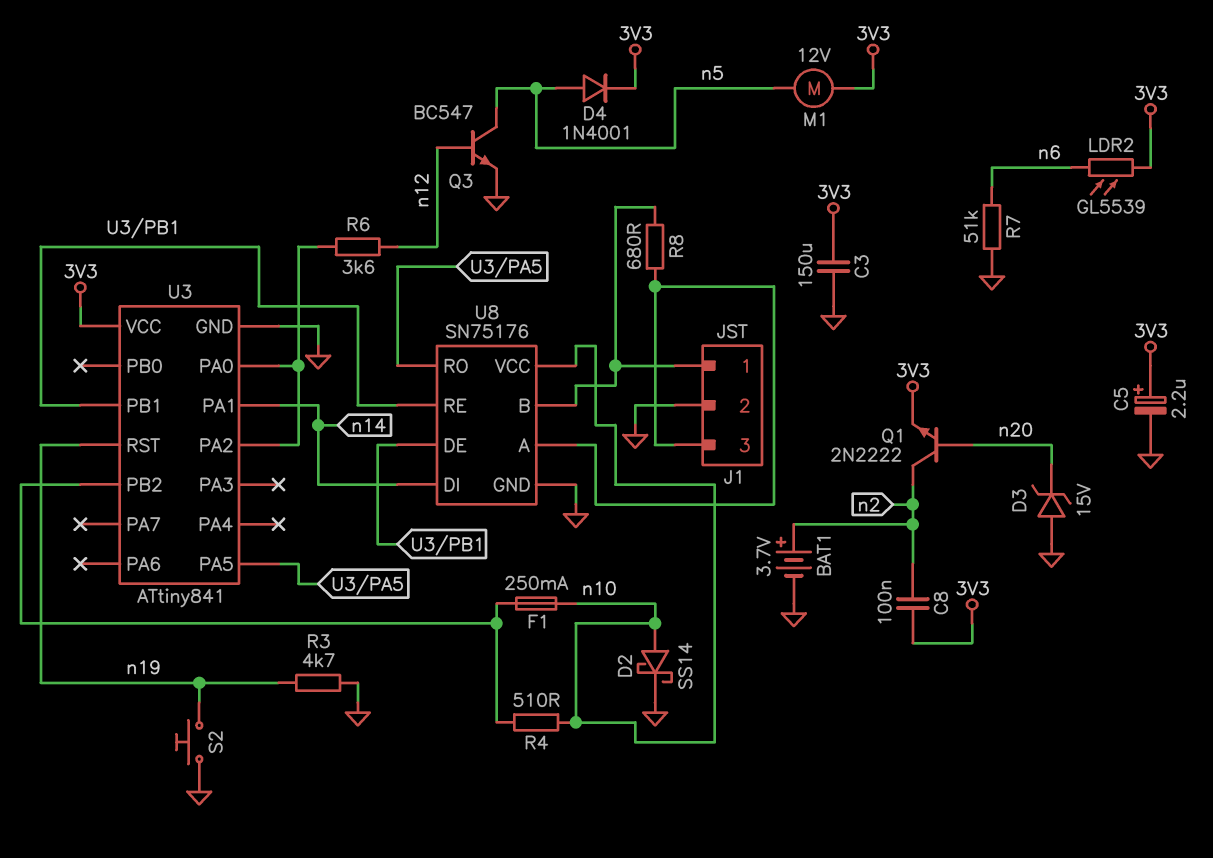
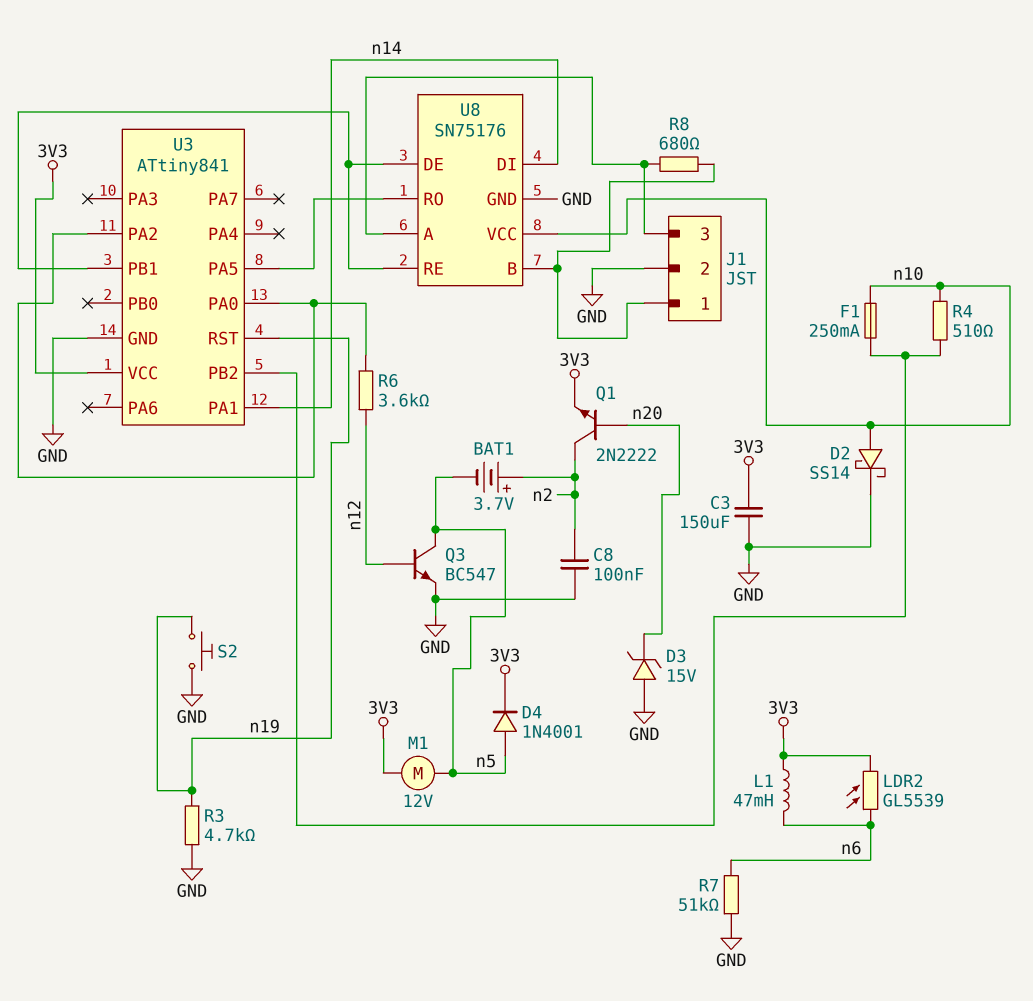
BAT1: 3.7V (plus n2, minus GND) -> 3.7V (plus n2, minus n5)
C5: 2.2uF (plus 3V3, minus GND) -> none
C8: 100nF (3V3, n2) -> 100nF (GND, n2)
L1: none -> 47mH (3V3, n6)

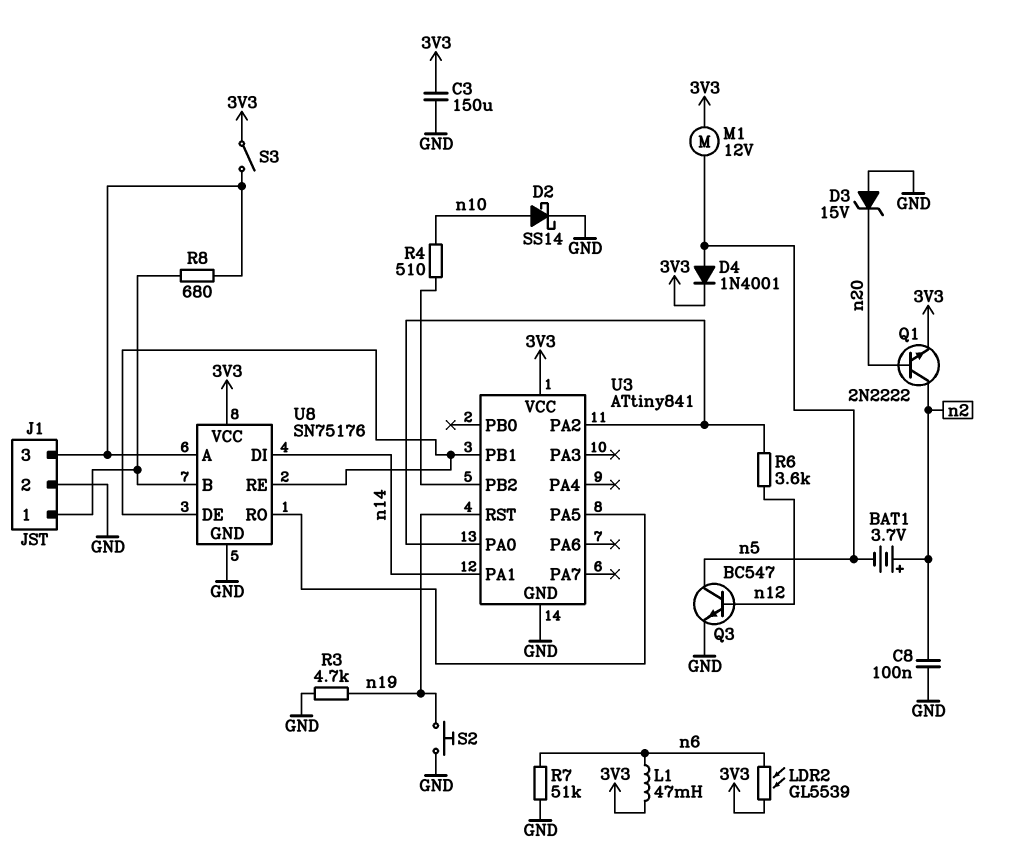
F1: 250mA (U3/PB2, n10) -> none
S3: none -> switch (3V3, J1/3)
U8 pin VCC: n10 -> 3V3

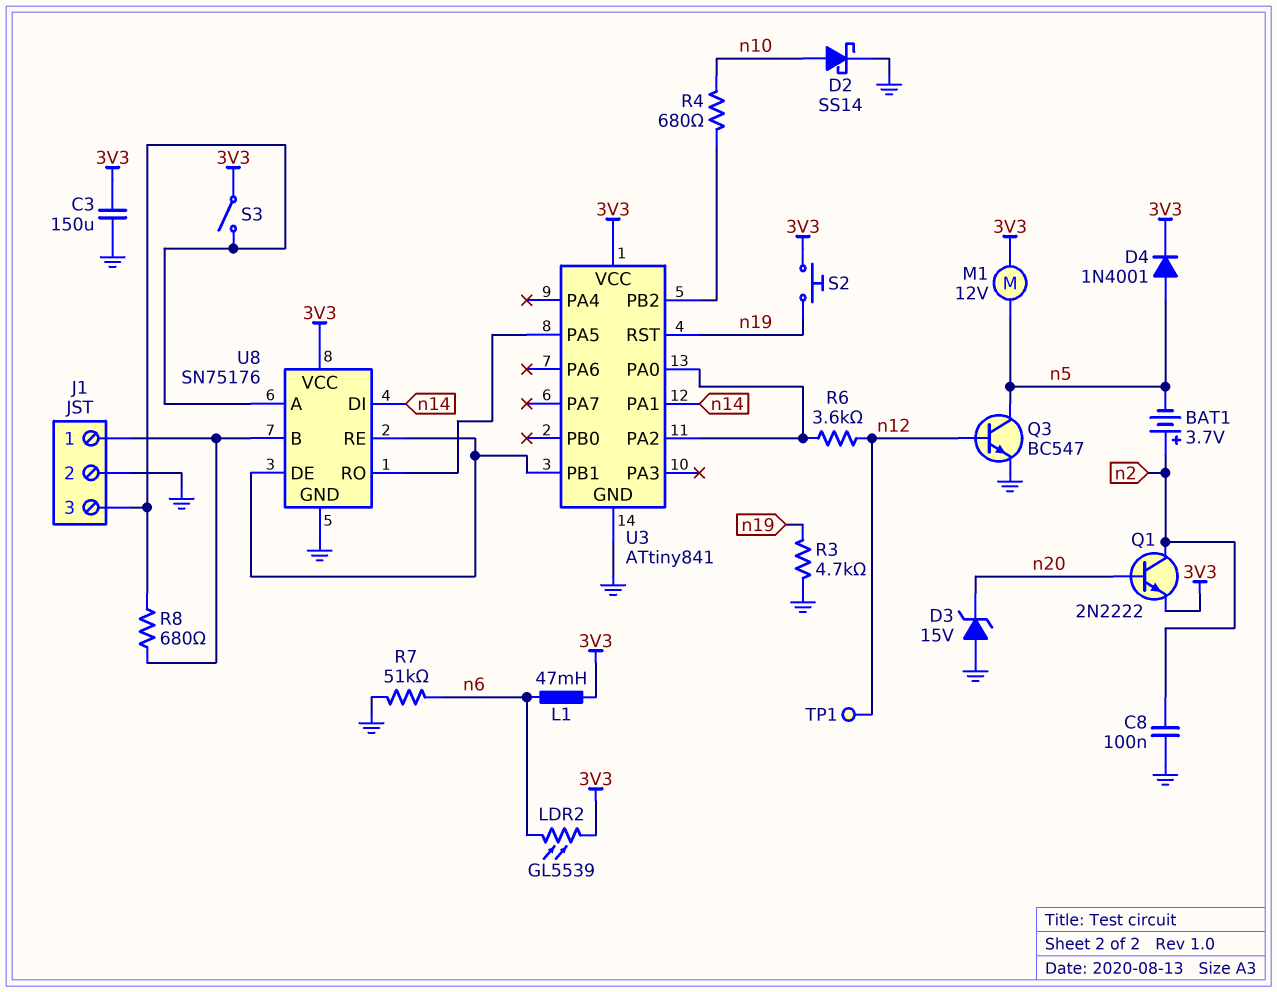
R4: 510 (U3/PB2, n10) -> 680 (U3/PB2, n10)
S2: button (GND, n19) -> button (3V3, n19)
TP1: none -> test point (n12)

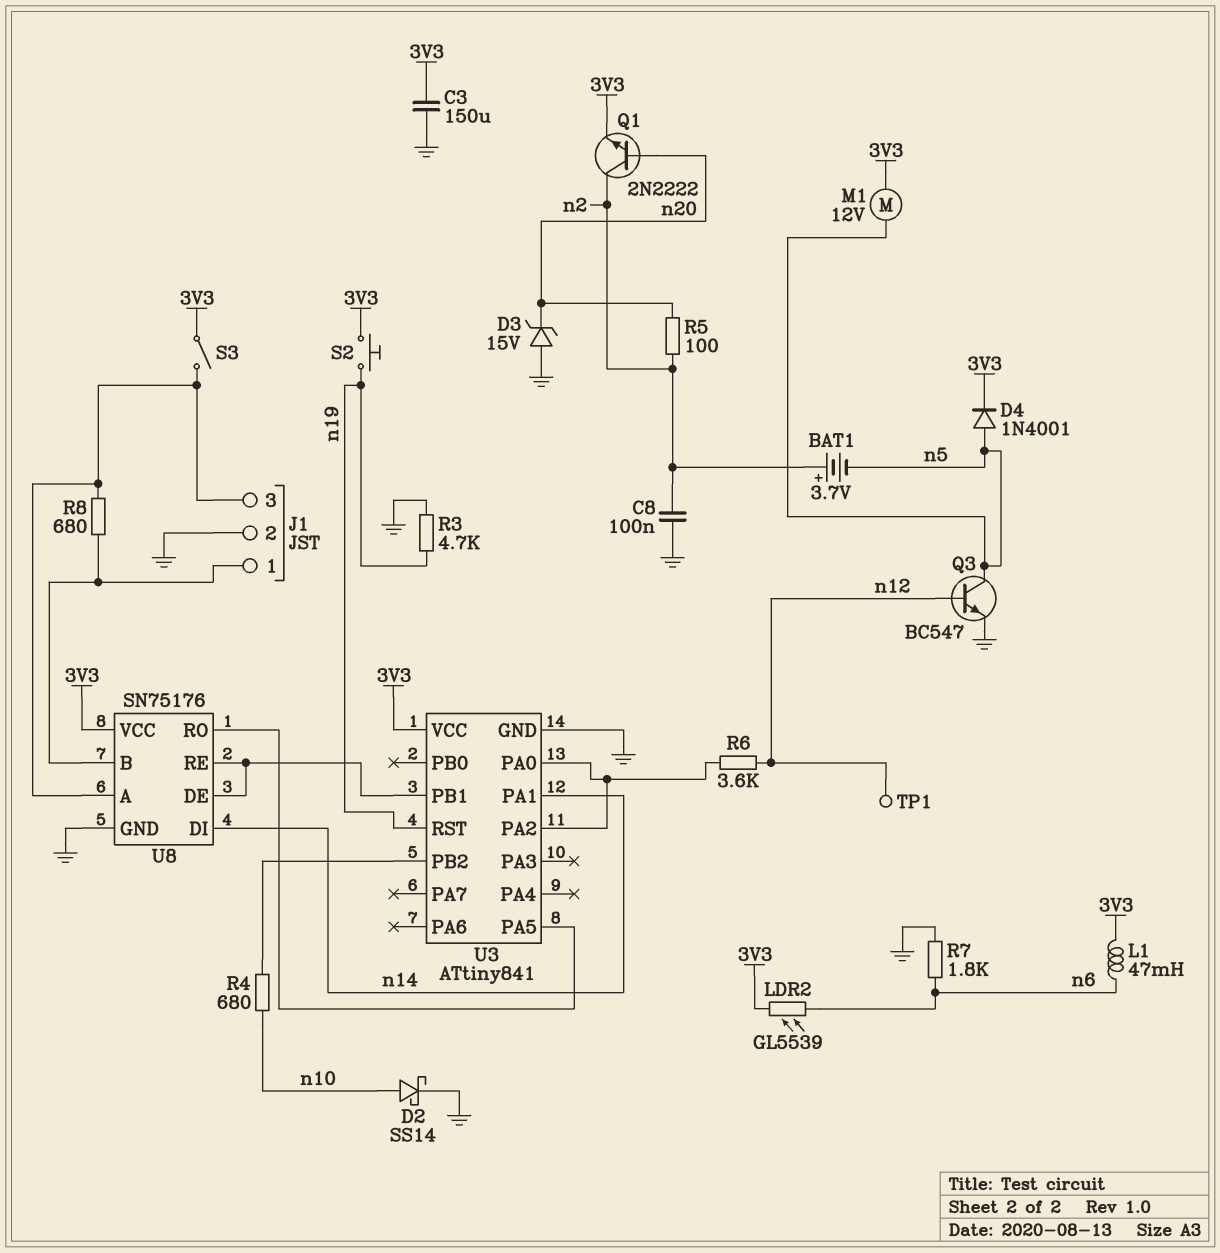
R5: none -> 100 (n2, n20)
R7: 51k (GND, n6) -> 1.8k (GND, n6)

